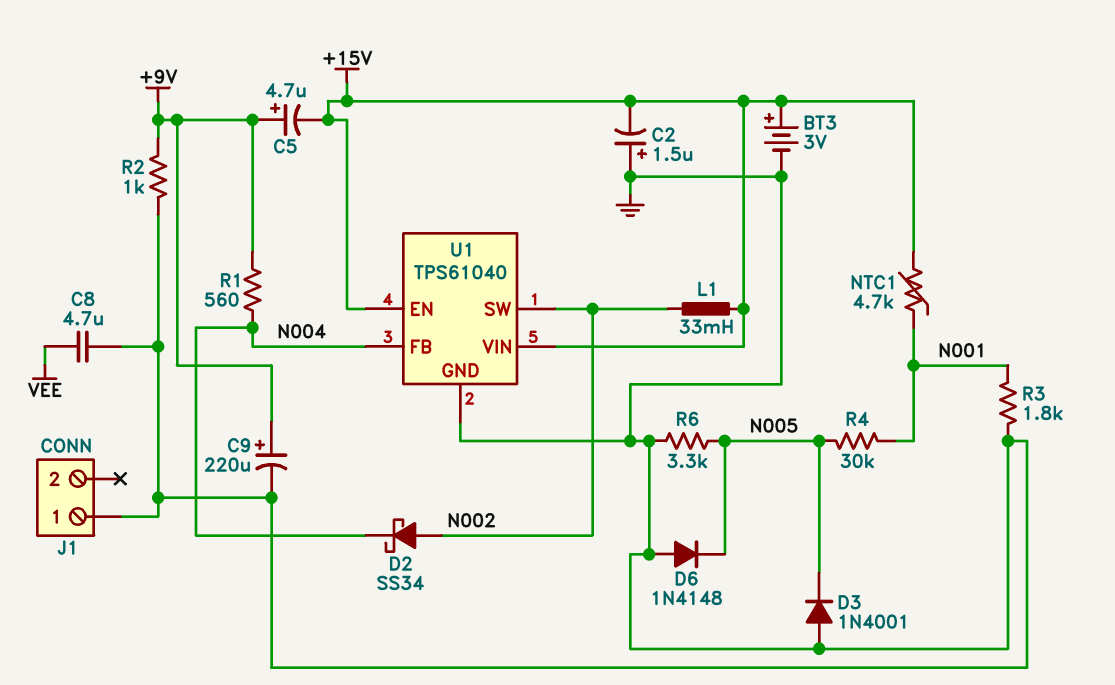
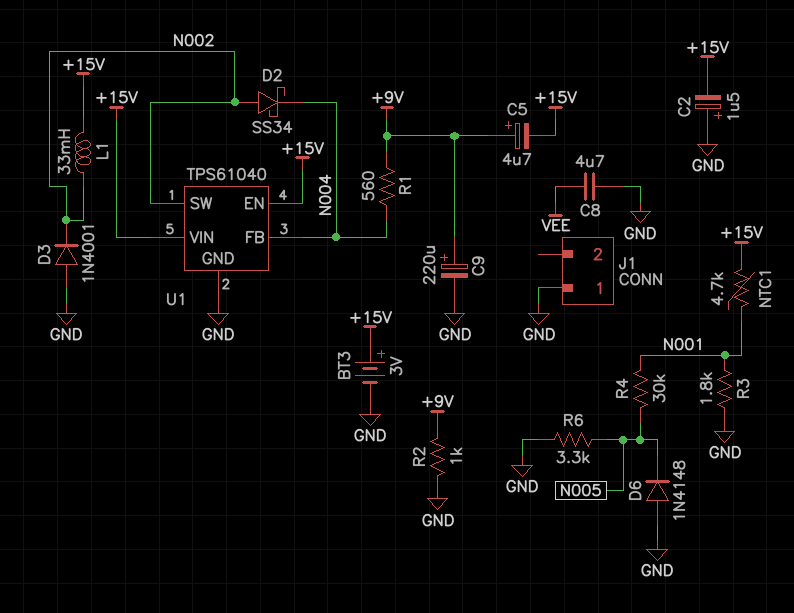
D3: diode 1N4001 (A GND, K N005) -> diode 1N4001 (A GND, K N002)

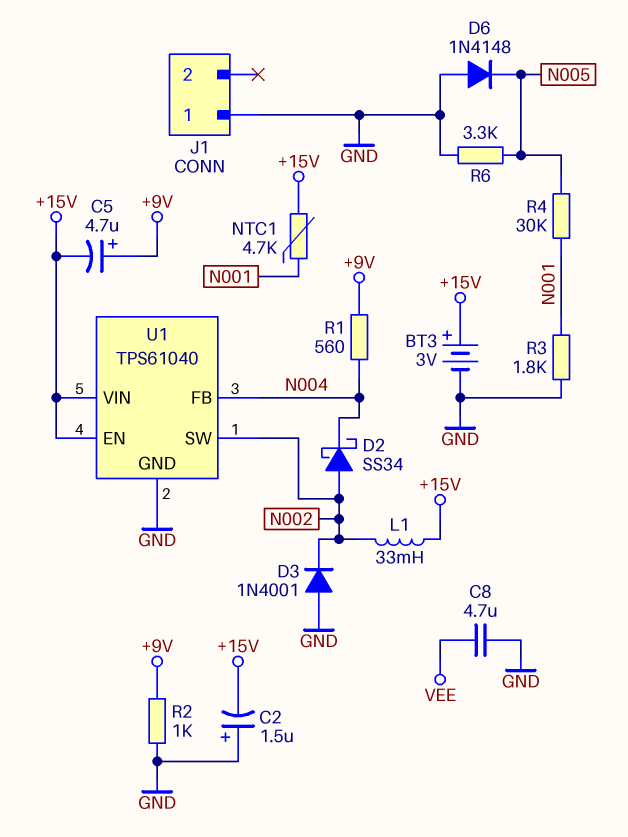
C9: 220uF (plus +9V, minus GND) -> none

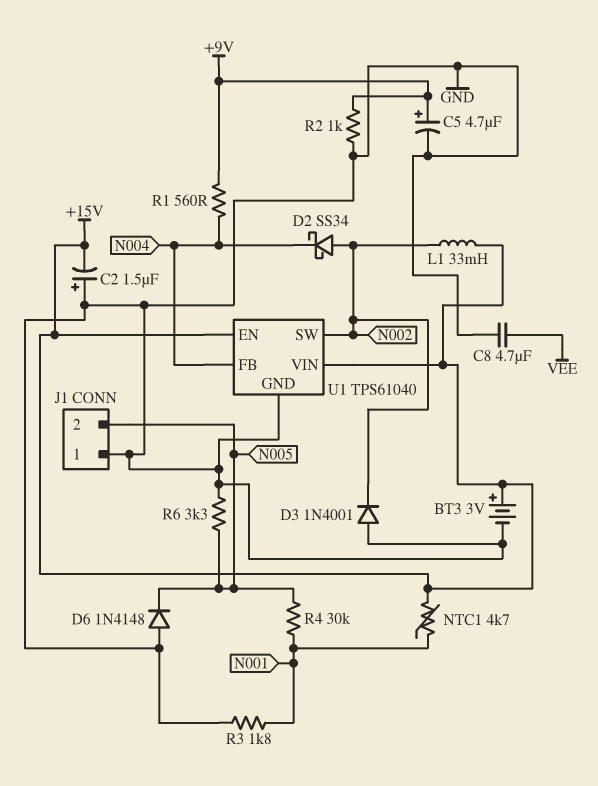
C5: 4.7uF (plus +9V, minus +15V) -> 4.7uF (plus +9V, minus GND)
J1 pin 2: none -> N005

